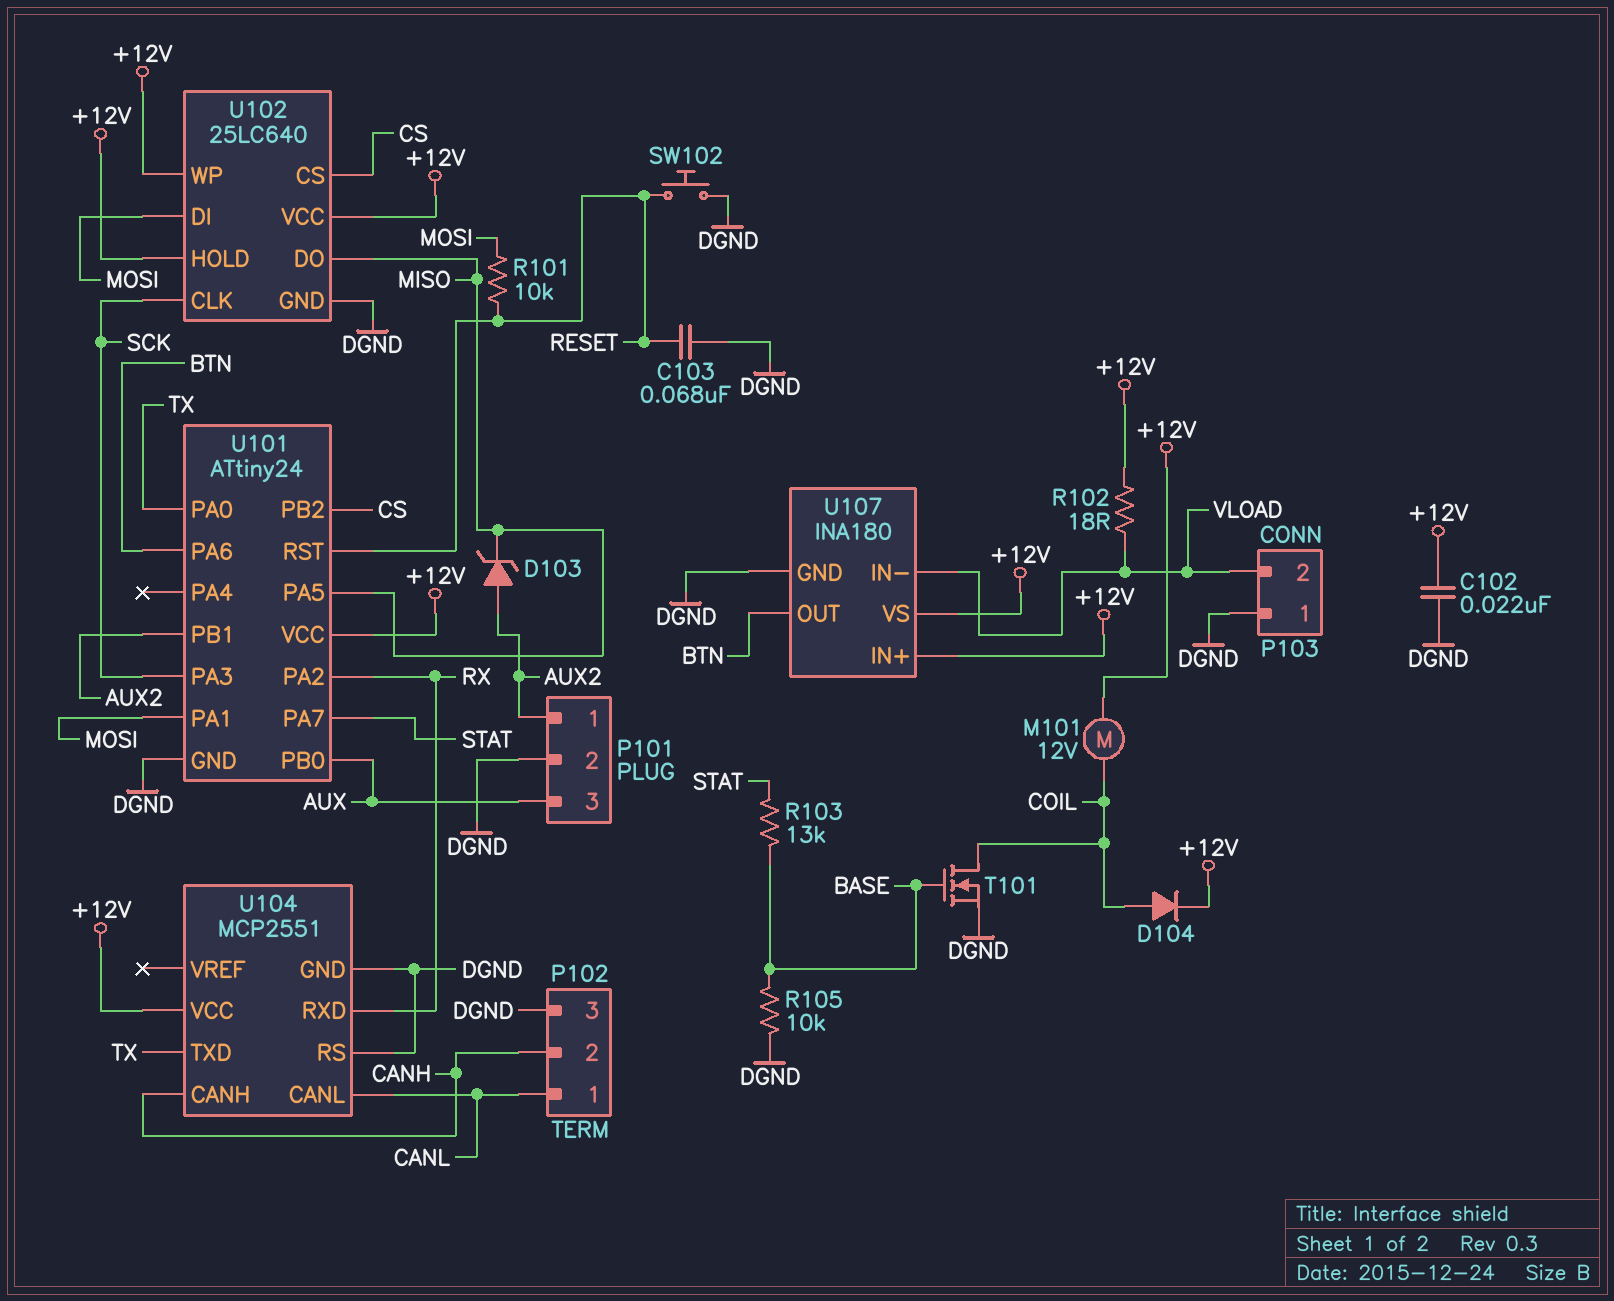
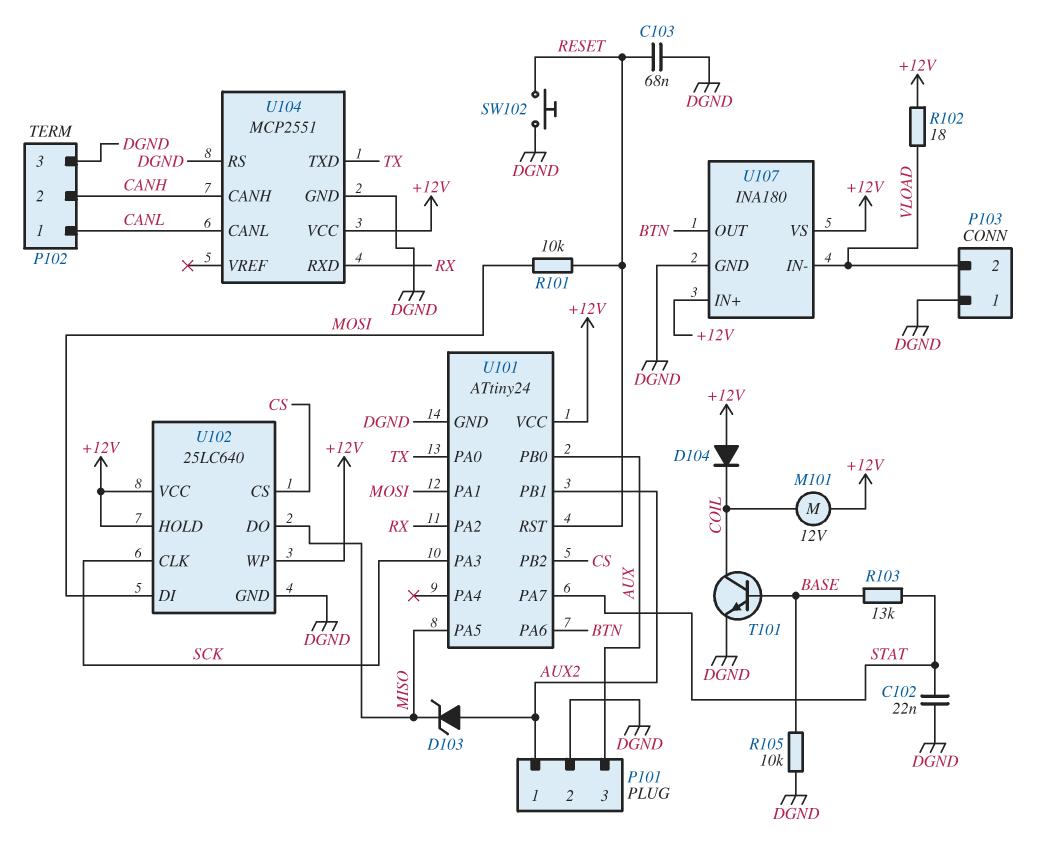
C102: 22nF (+12V, DGND) -> 22nF (DGND, STAT)
D104: diode (A COIL, K +12V) -> diode (A +12V, K COIL)
T101: NMOS (G BASE, D COIL, S DGND) -> NPN (B BASE, C COIL, E DGND)

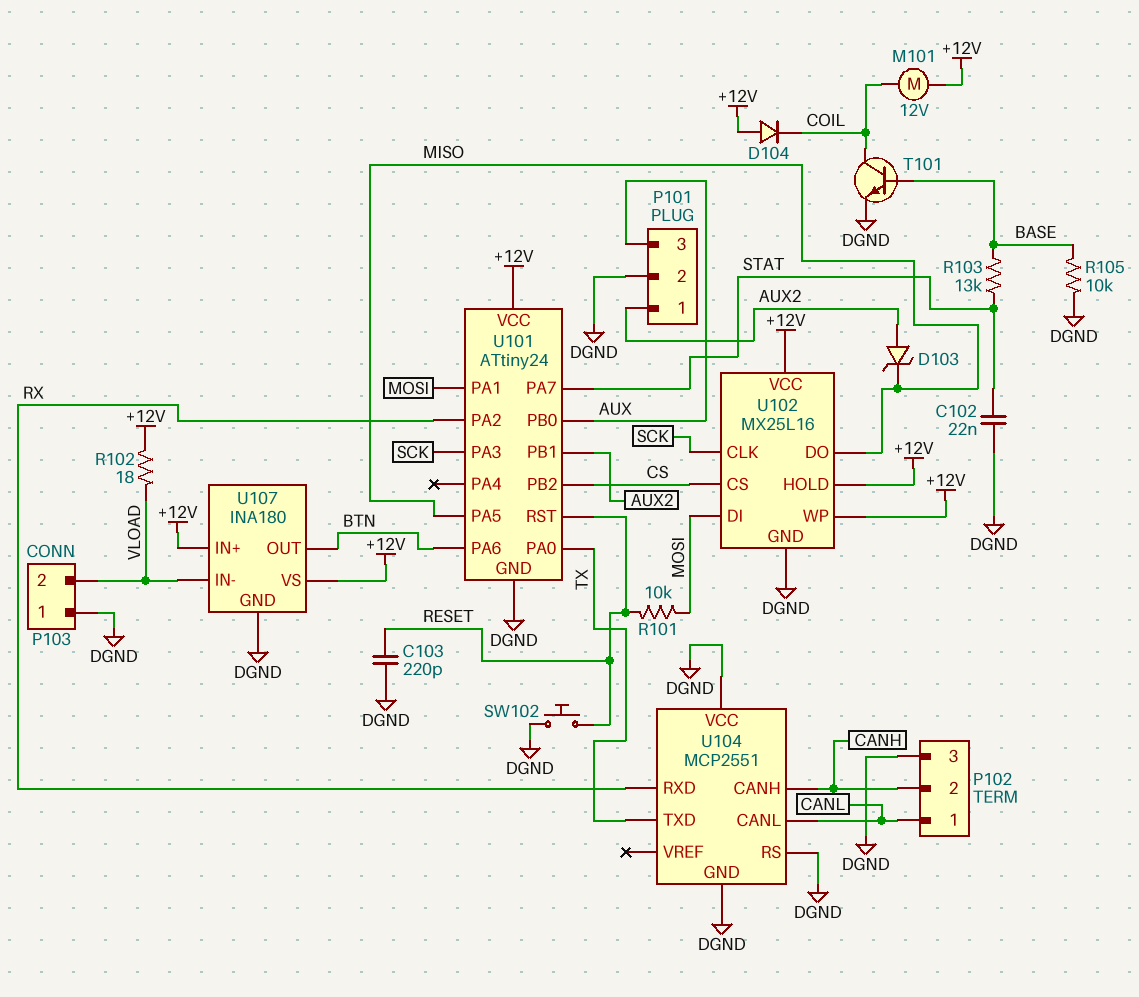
C103: 68nF (DGND, RESET) -> 220pF (DGND, RESET)
U102: 25LC640 -> MX25L16
U104 pin VCC: +12V -> DGND

